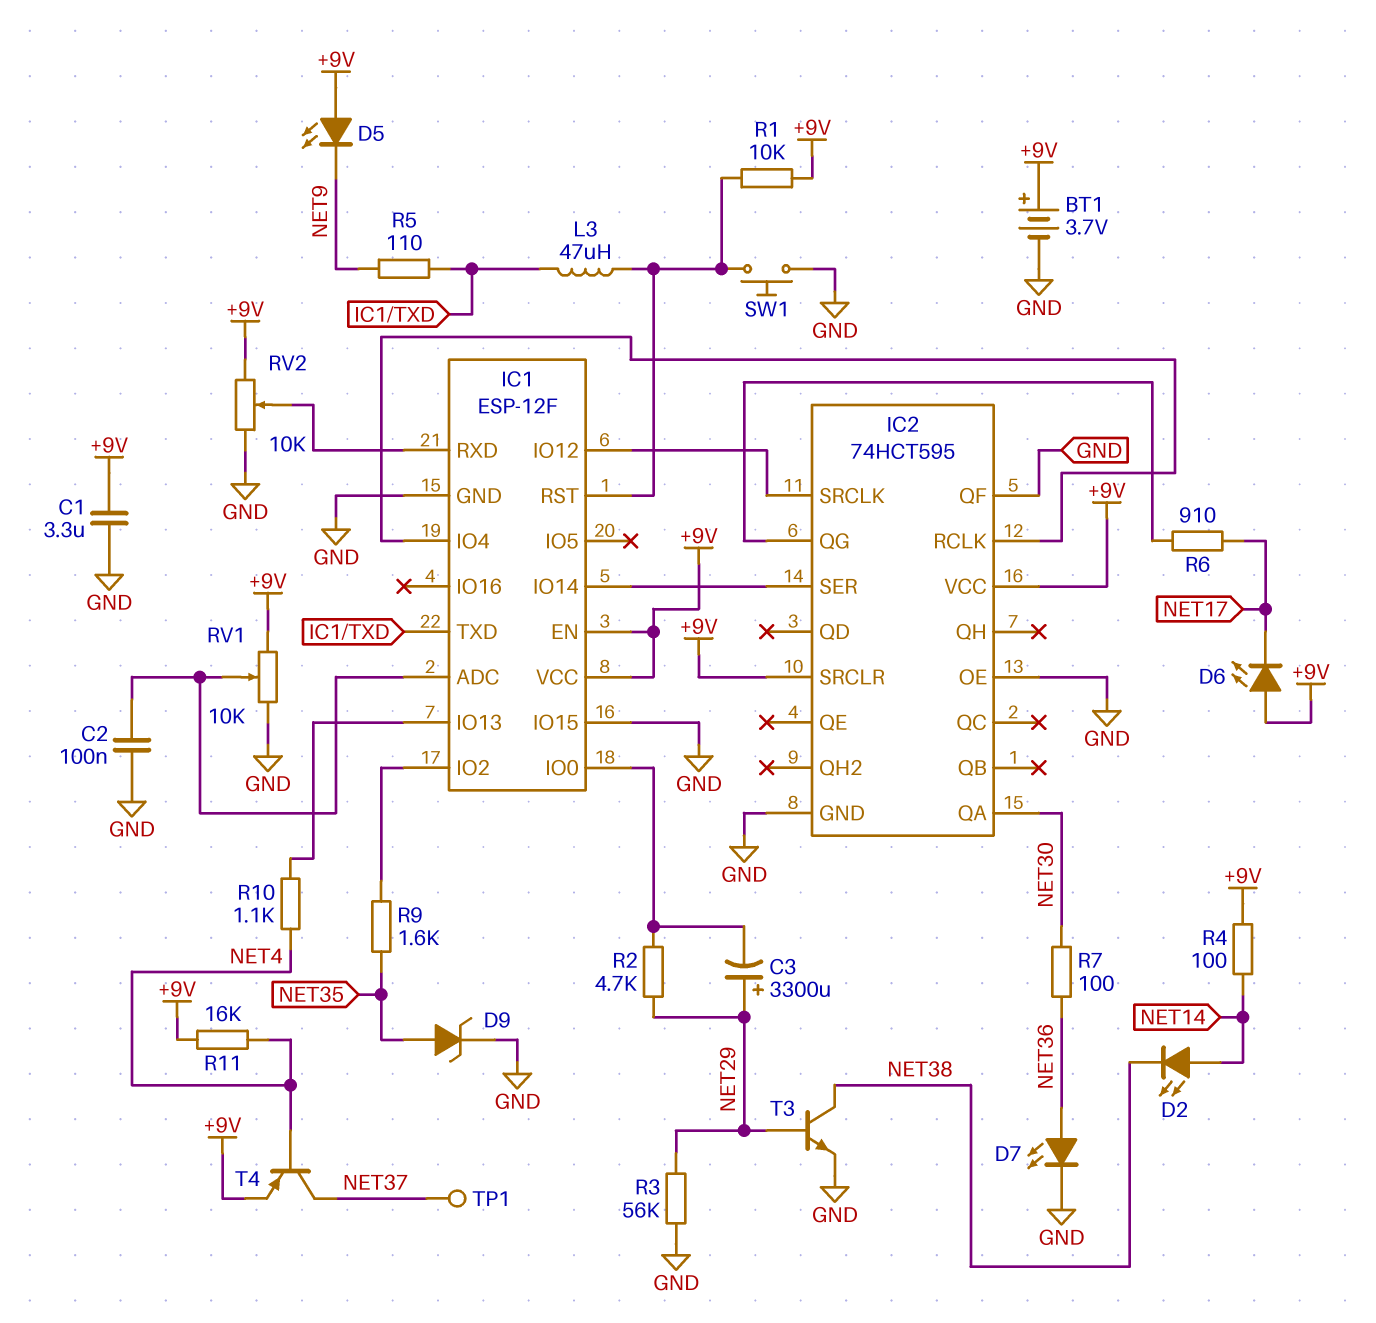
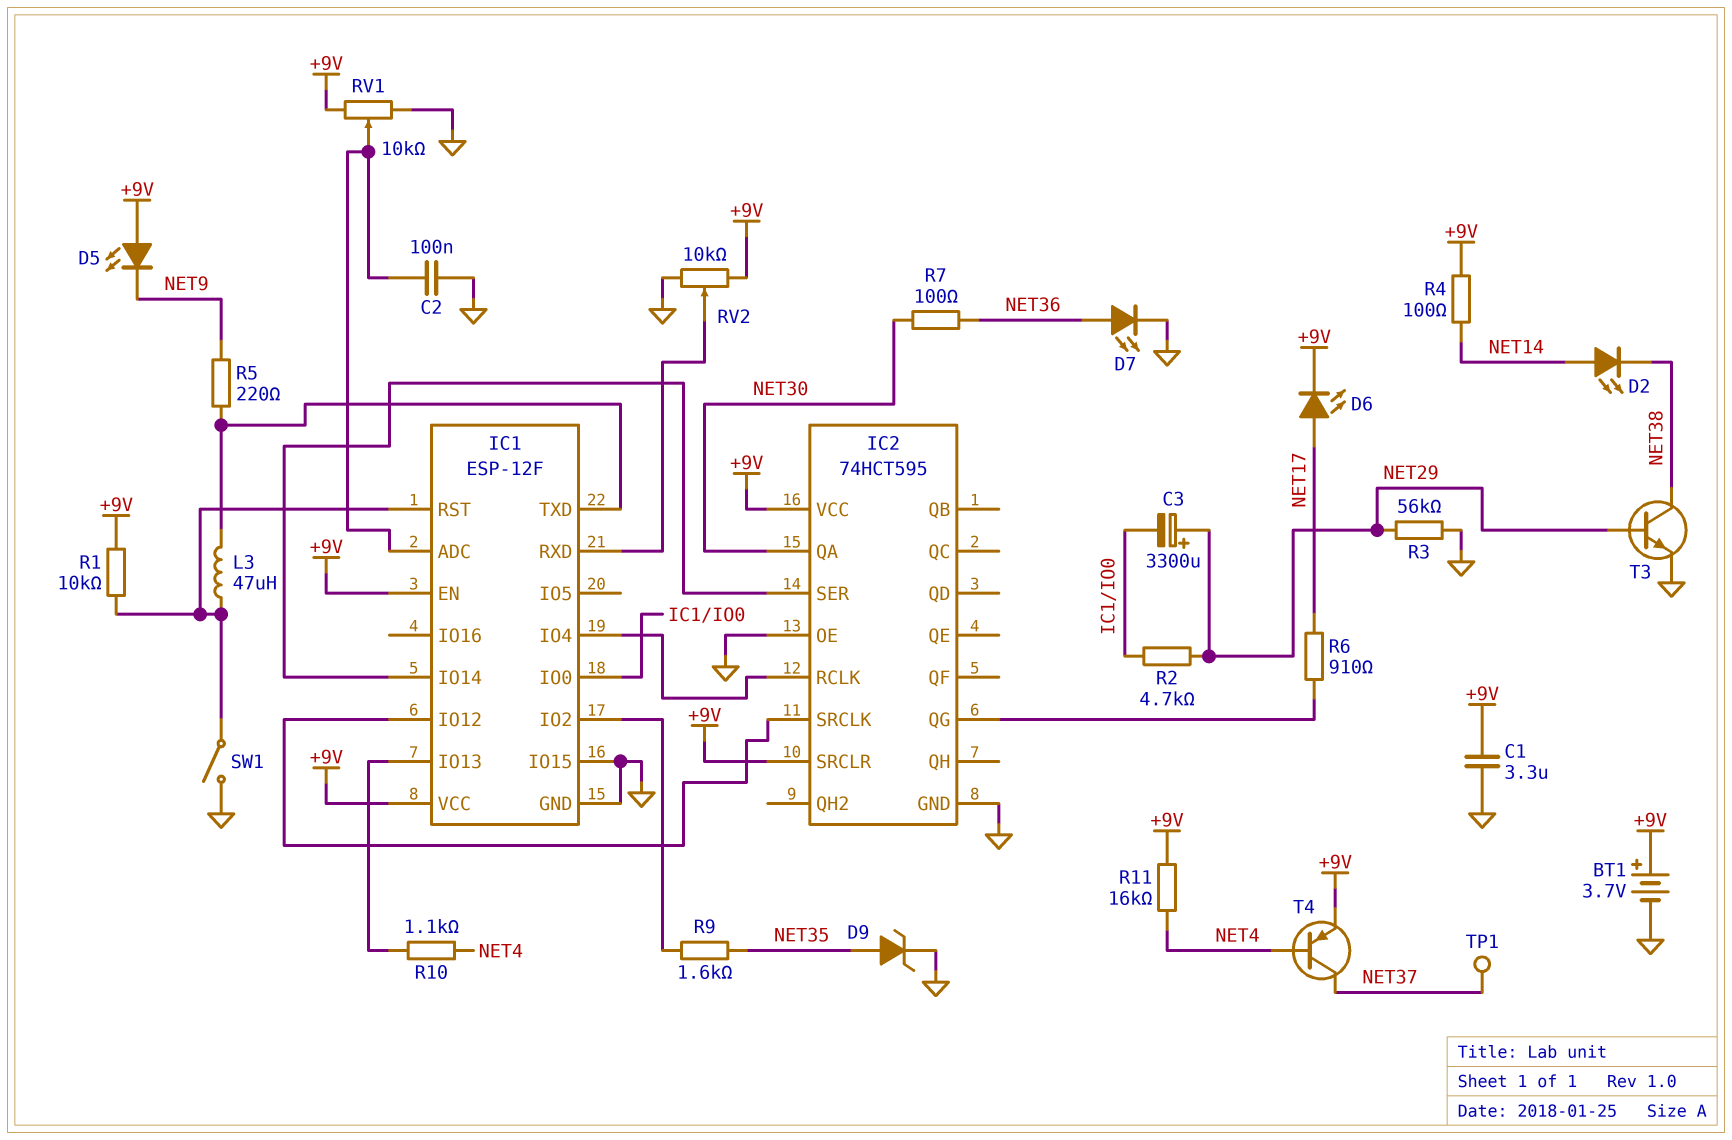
D6: LED (A +9V, K NET17) -> LED (A NET17, K +9V)
IC2 pin QF: GND -> none
R5: 110 (IC1/TXD, NET9) -> 220 (IC1/TXD, NET9)
SW1: button (GND, IC1/RST) -> switch (GND, IC1/RST)

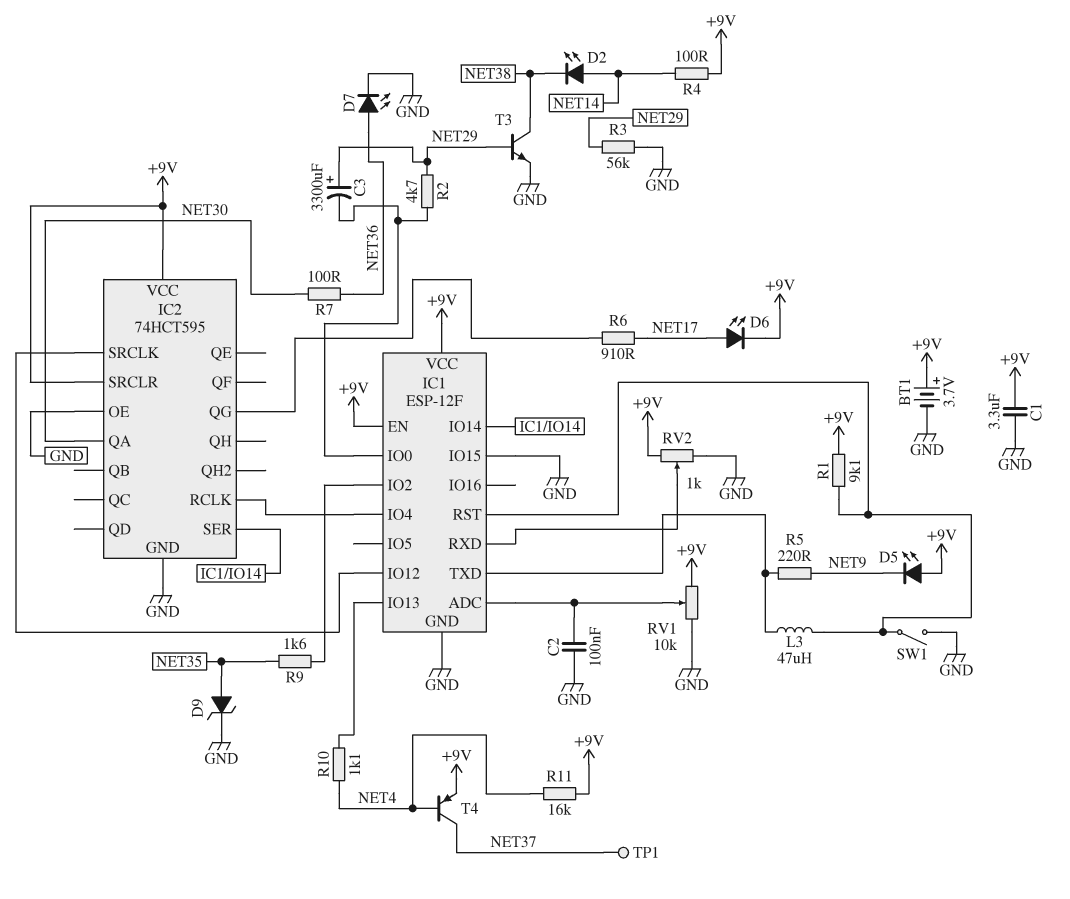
R1: 10k (+9V, IC1/RST) -> 9.1k (+9V, IC1/RST)
RV2: 10k (+9V, GND, wiper IC1/RXD) -> 1k (+9V, GND, wiper IC1/RXD)

